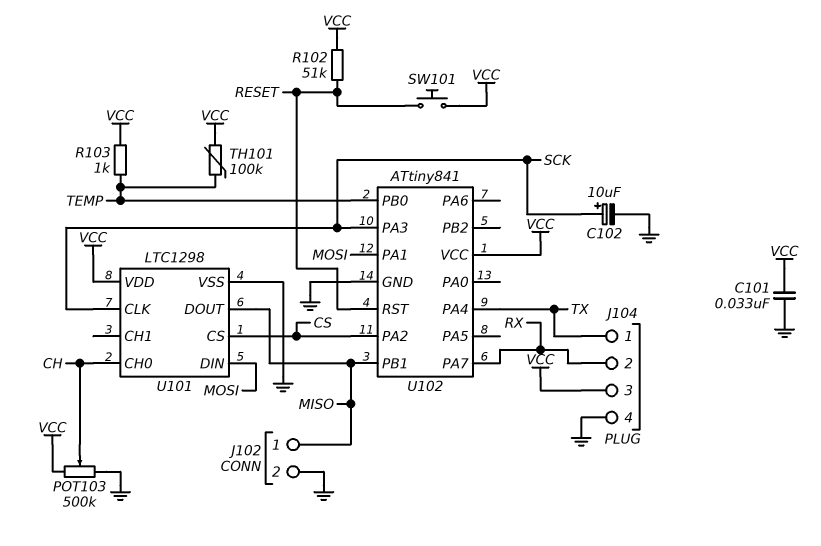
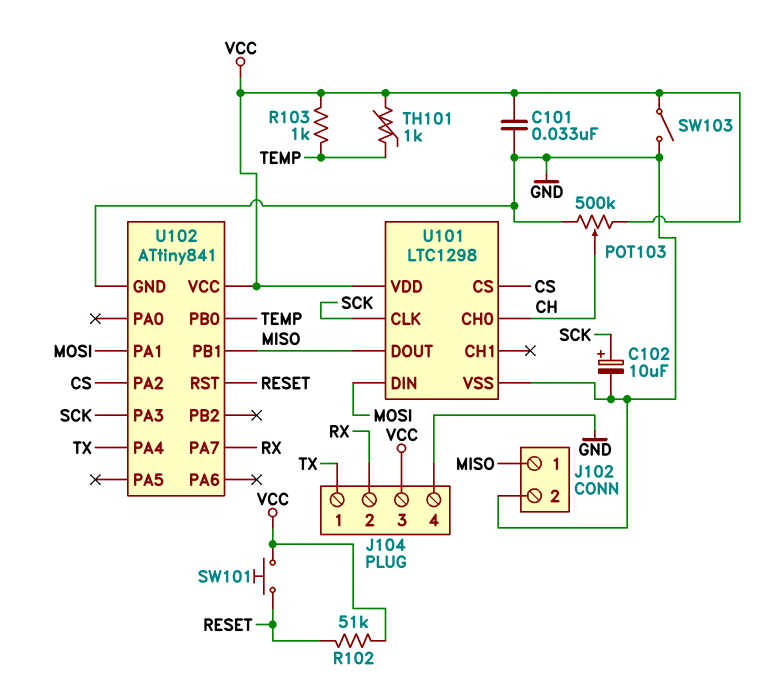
SW103: none -> switch (GND, VCC)
TH101: 100k (TEMP, VCC) -> 1k (TEMP, VCC)

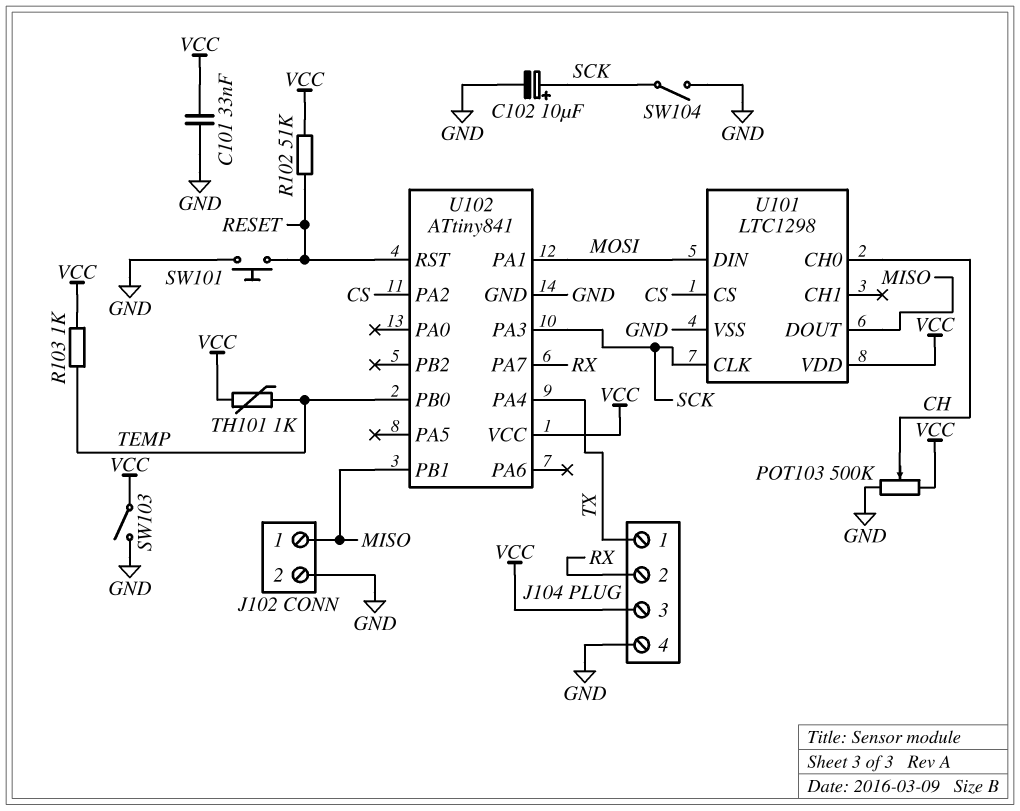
SW101: button (RESET, VCC) -> button (GND, RESET)
SW104: none -> switch (GND, SCK)

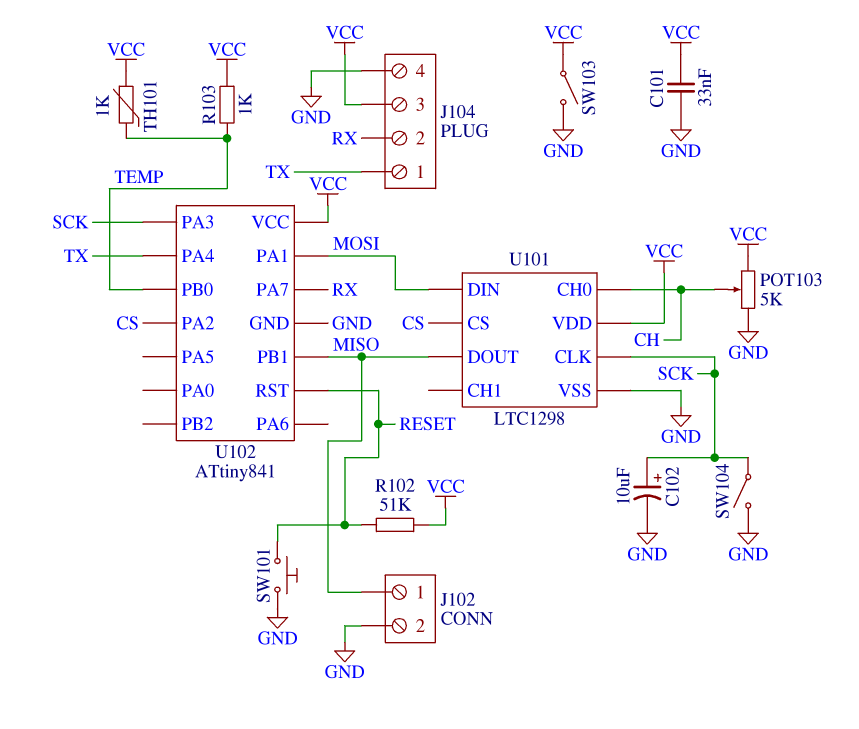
POT103: 500k (GND, VCC, wiper CH) -> 5k (GND, VCC, wiper CH)

